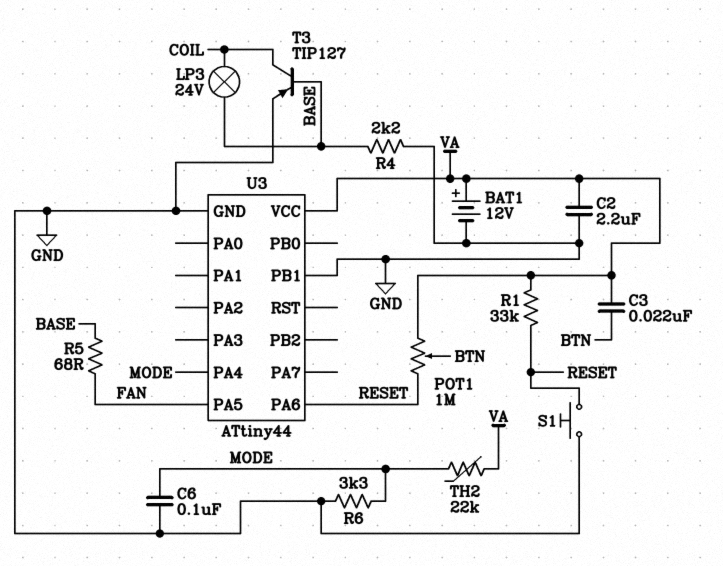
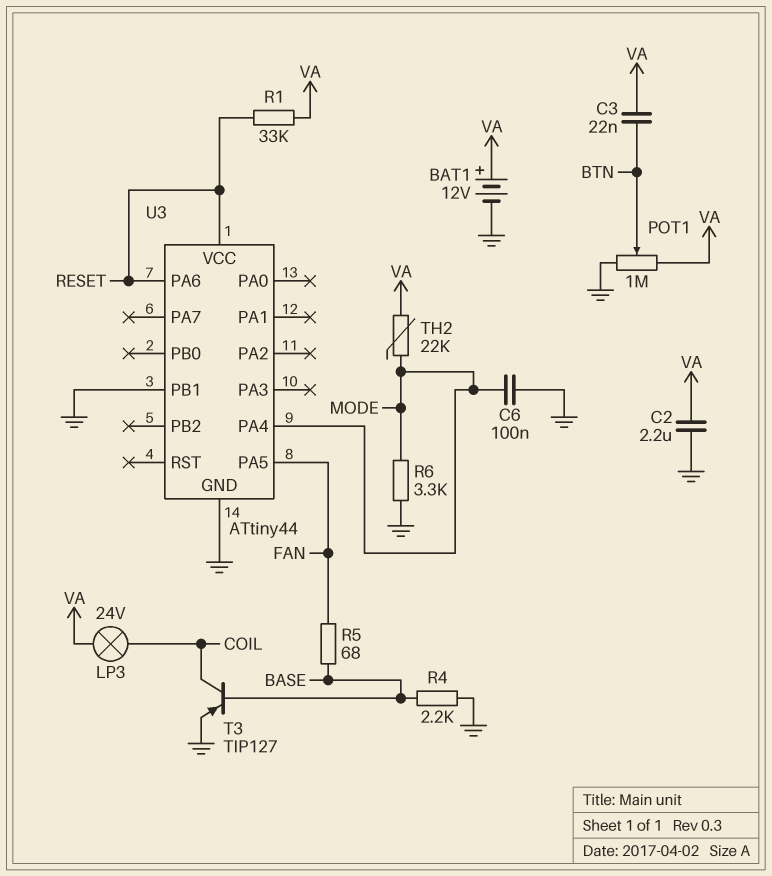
LP3: lamp 24V (BASE, COIL) -> lamp 24V (COIL, VA)
POT1: 1M (RESET, VA, wiper BTN) -> 1M (GND, VA, wiper BTN)
S1: button (GND, RESET) -> none
U3 pin VCC: VA -> RESET

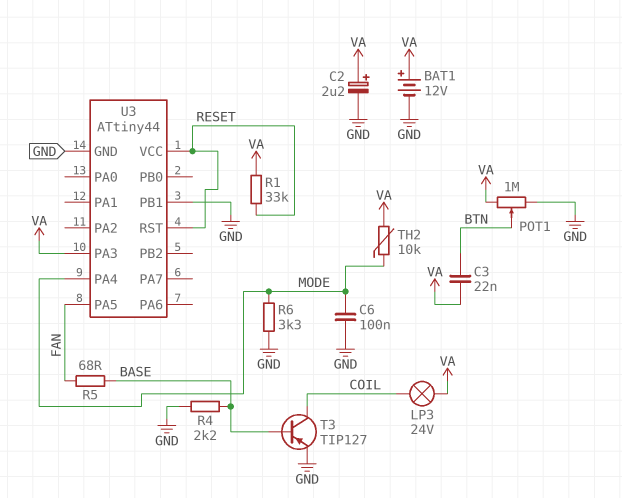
C2: 2.2uF (GND, VA) -> 2.2uF (plus VA, minus GND)
TH2: 22k (MODE, VA) -> 10k (MODE, VA)
U3 pin PA3: none -> VA
U3 pin PA6: RESET -> none
U3 pin RST: none -> RESET

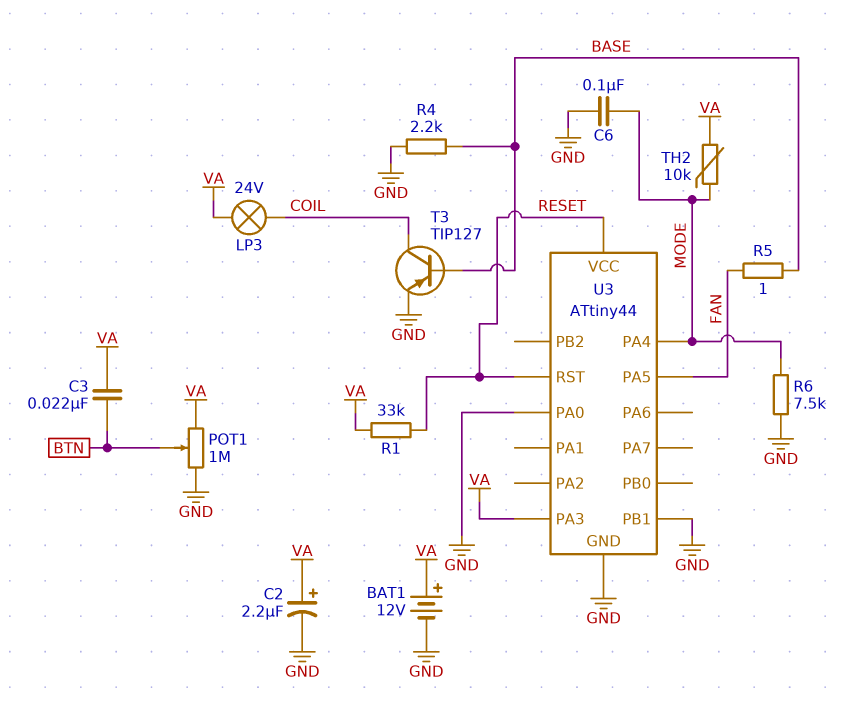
R5: 68 (BASE, FAN) -> 1 (BASE, FAN)
R6: 3.3k (GND, MODE) -> 7.5k (GND, MODE)
U3 pin PA0: none -> GND

